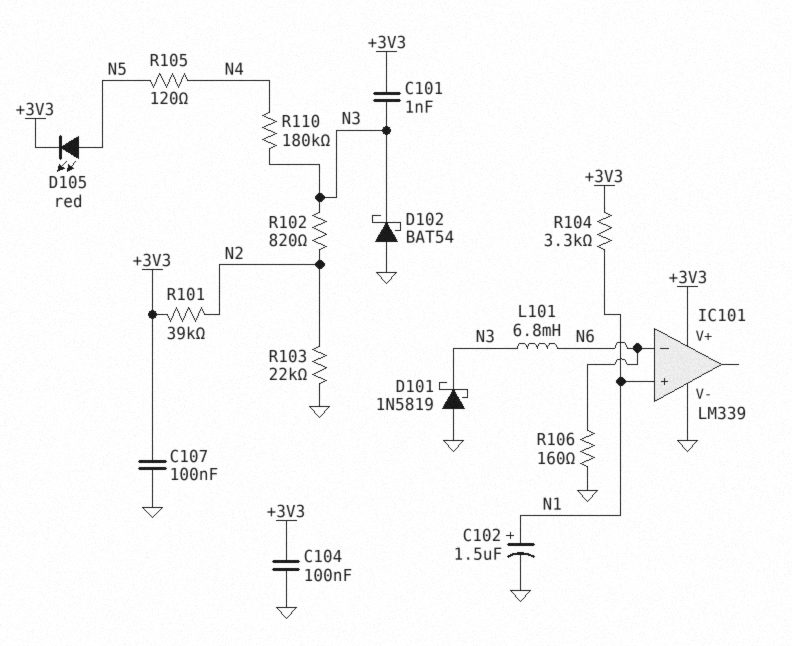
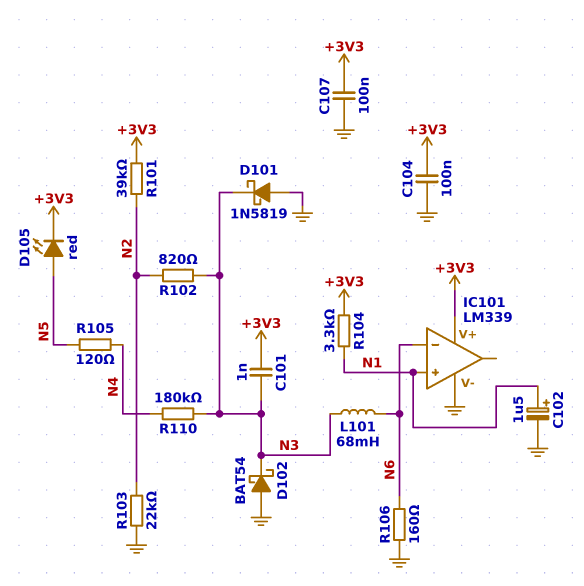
L101: 6.8mH (N3, N6) -> 68mH (N3, N6)

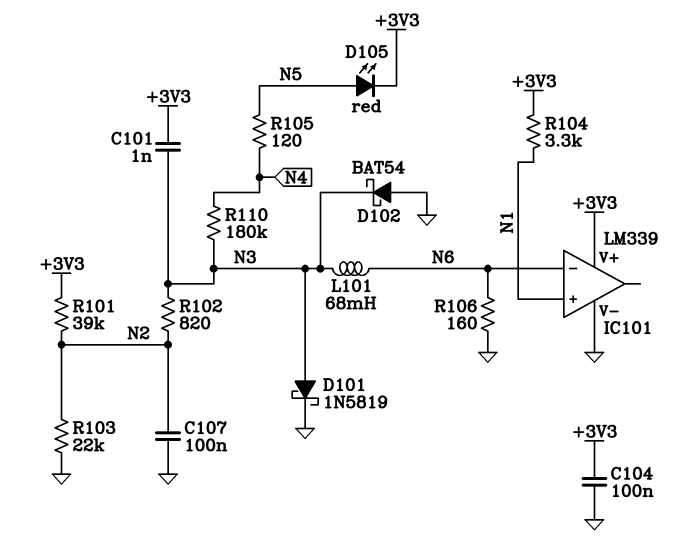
C102: 1.5uF (plus N1, minus GND) -> none
C107: 100nF (+3V3, GND) -> 100nF (GND, N2)
D101: schottky 1N5819 (A GND, K N3) -> schottky 1N5819 (A N3, K GND)

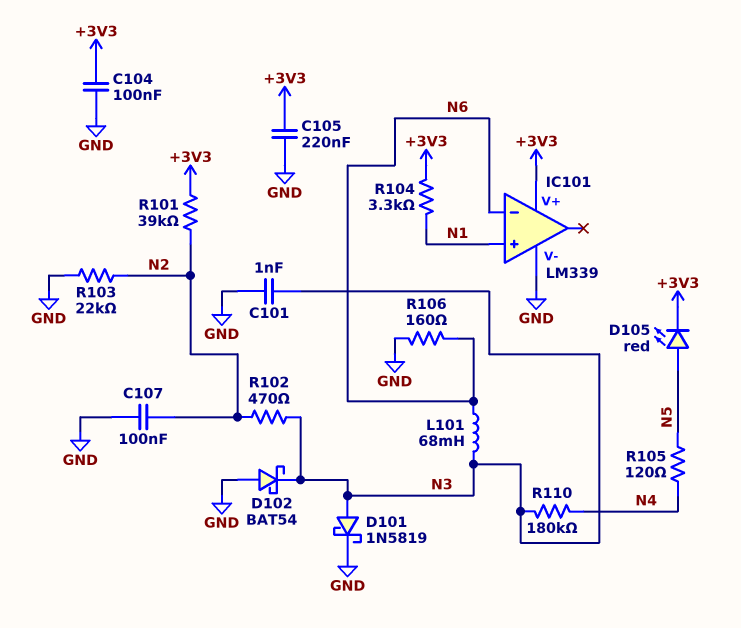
C101: 1nF (+3V3, N3) -> 1nF (GND, N3)
C105: none -> 220nF (+3V3, GND)
R102: 820 (N2, N3) -> 470 (N2, N3)

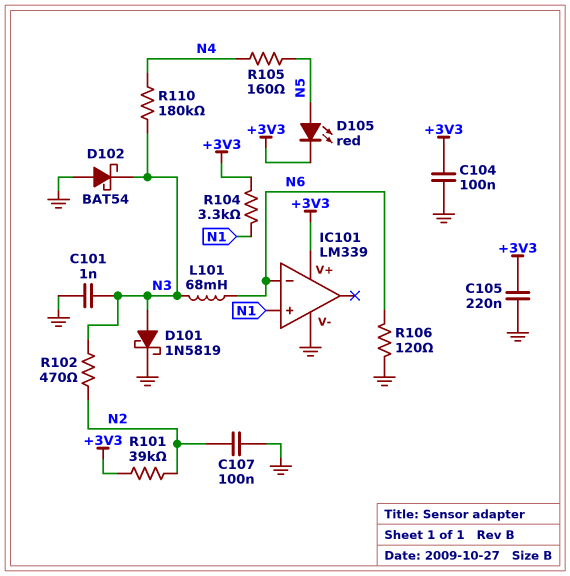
R103: 22k (GND, N2) -> none
R105: 120 (N4, N5) -> 160 (N4, N5)
R106: 160 (GND, N6) -> 120 (GND, N6)

